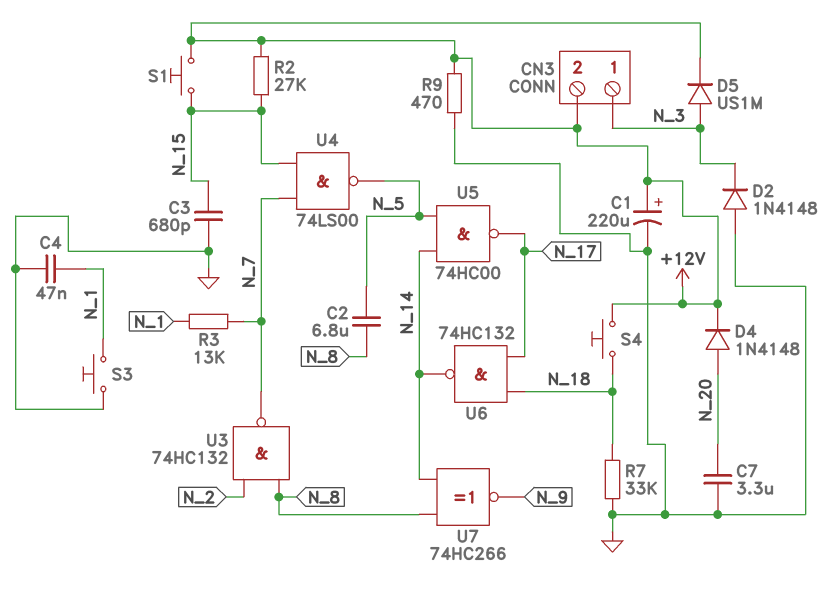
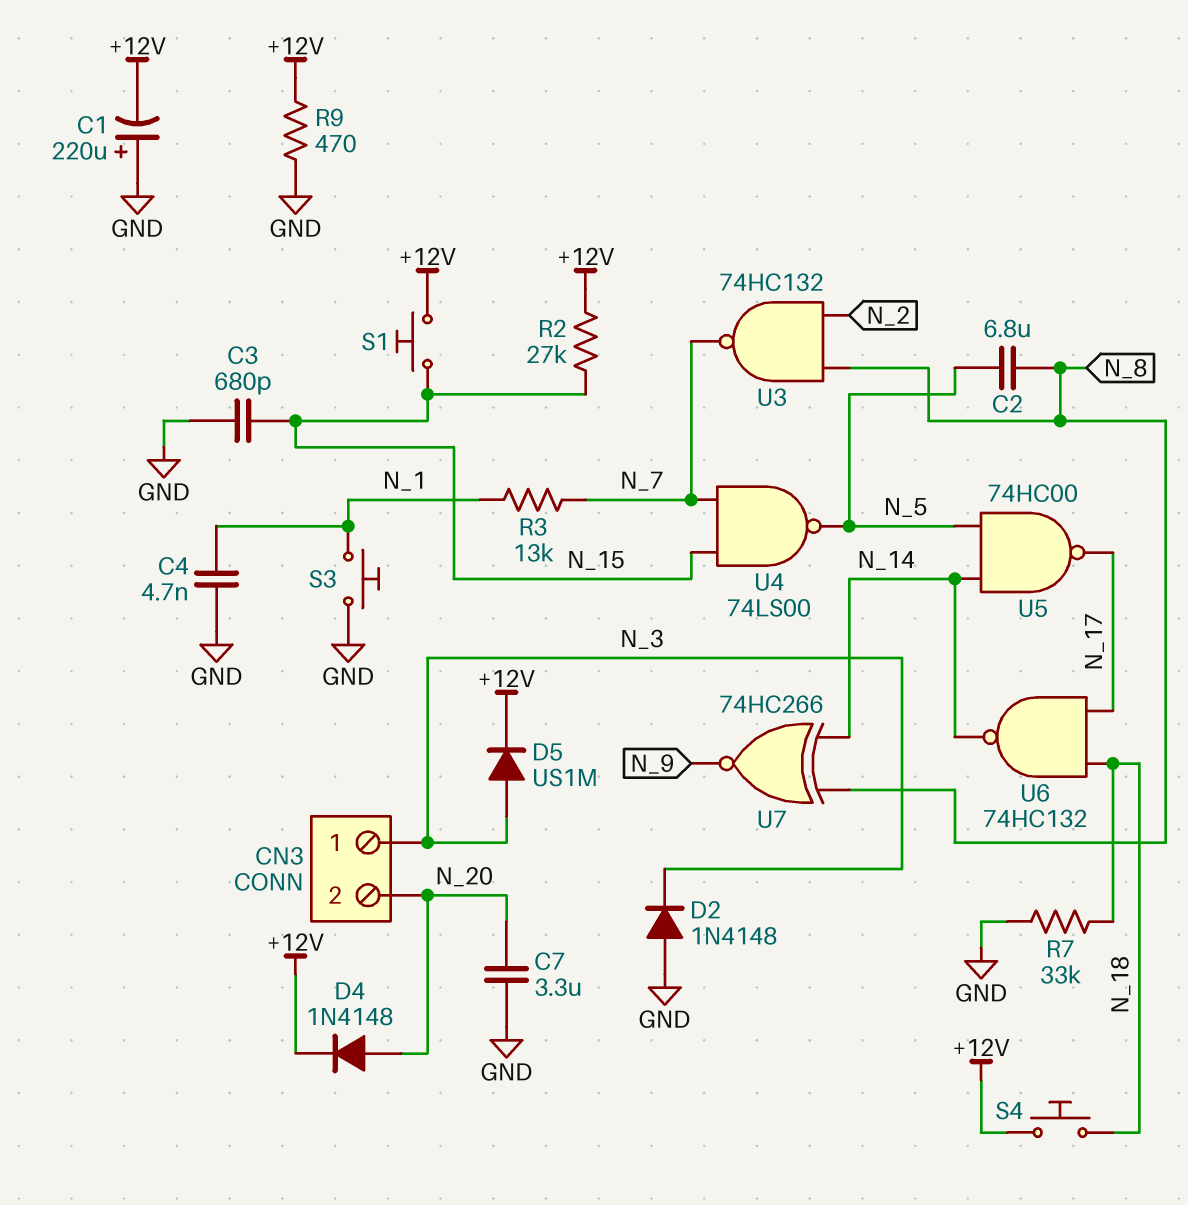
C1: 220uF (plus +12V, minus GND) -> 220uF (plus GND, minus +12V)
C4: 47nF (GND, N_1) -> 4.7nF (GND, N_1)
CN3 pin 2: +12V -> N_20

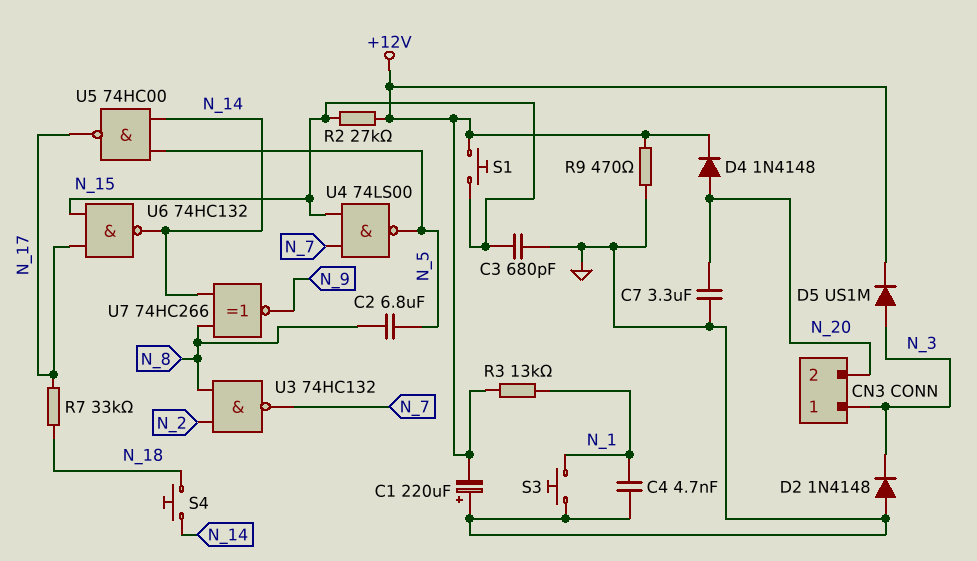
R3: 13k (N_1, N_7) -> 13k (+12V, N_1)
R7: 33k (GND, N_18) -> 33k (N_17, N_18)
S4: button (+12V, N_18) -> button (N_14, N_18)
U6: NAND 74HC132 (in N_17, in N_18, out N_14) -> NAND 74HC132 (in N_15, in N_17, out N_14)

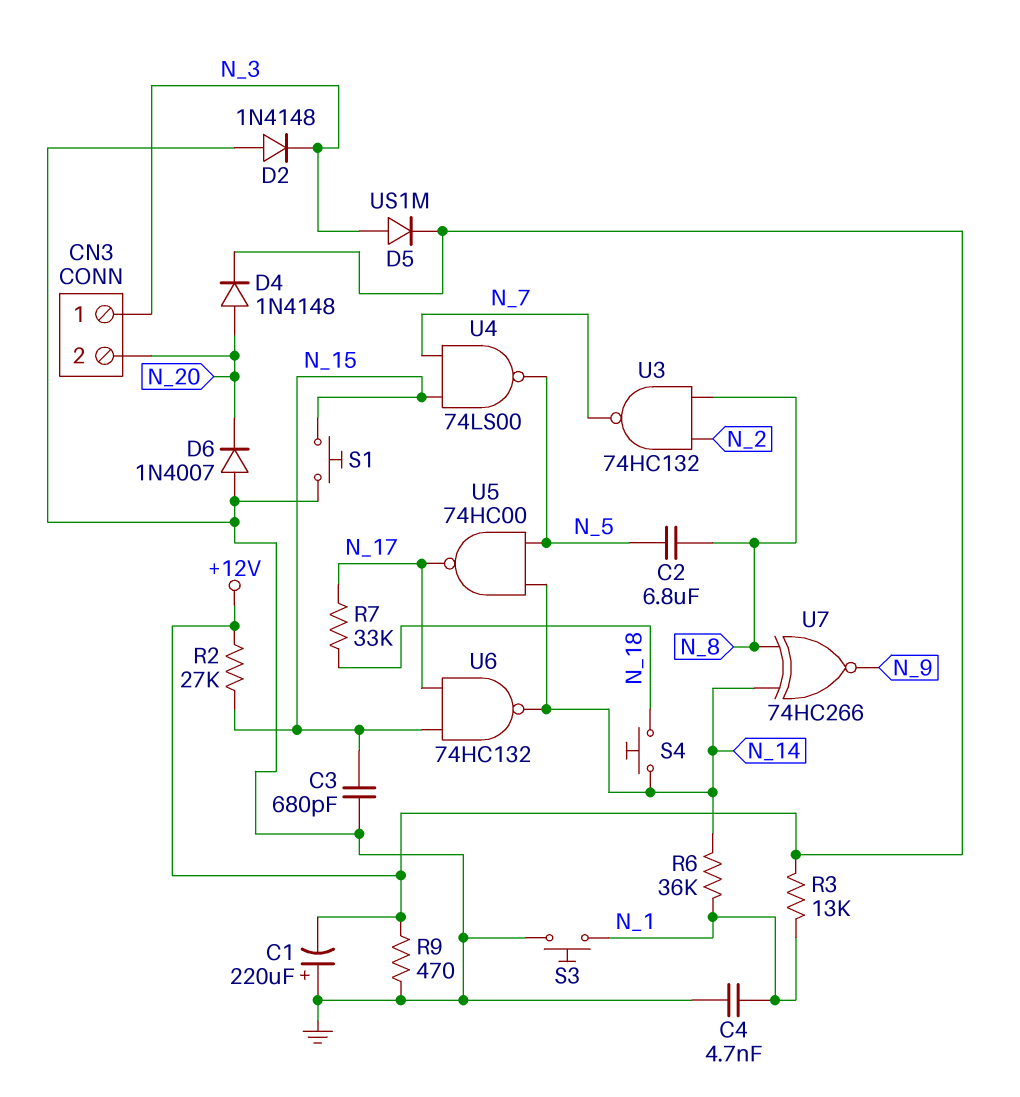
C7: 3.3uF (GND, N_20) -> none
D6: none -> diode 1N4007 (A GND, K N_20)
R6: none -> 36k (N_1, N_14)
S1: button (+12V, N_15) -> button (GND, N_15)

